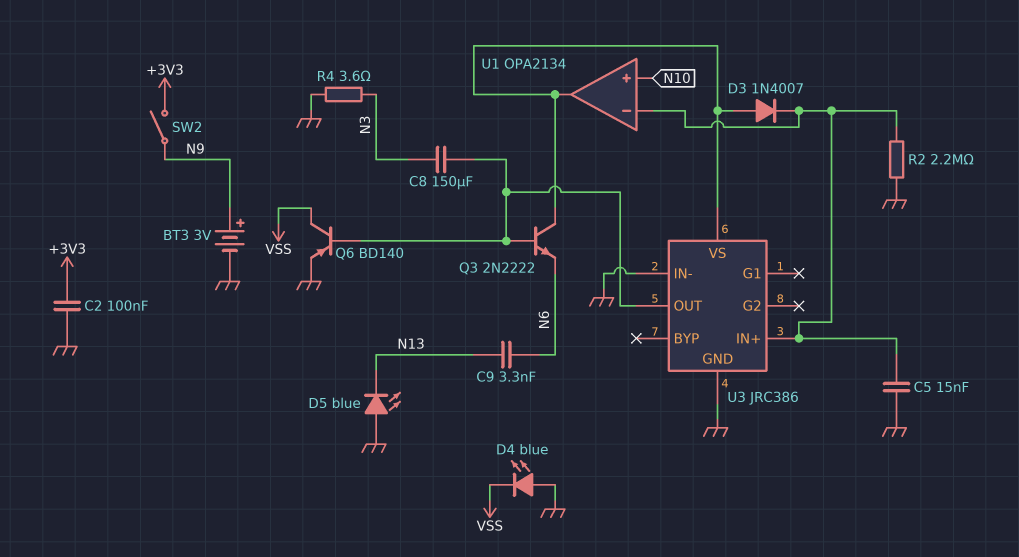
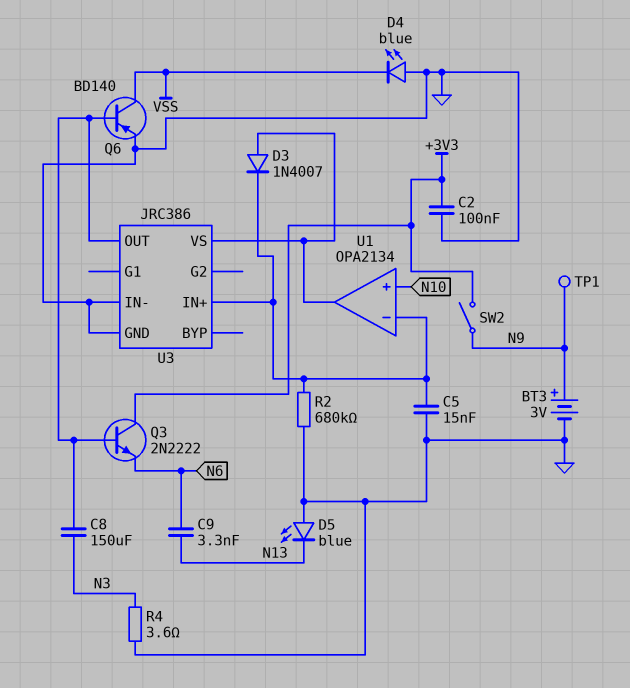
Q3: NPN 2N2222 (B U3/OUT, C U1/out, E N6) -> NPN 2N2222 (B U3/OUT, C +3V3, E N6)
R2: 2.2M (GND, U1/in-) -> 680k (GND, U1/in-)
TP1: none -> test point (N9)

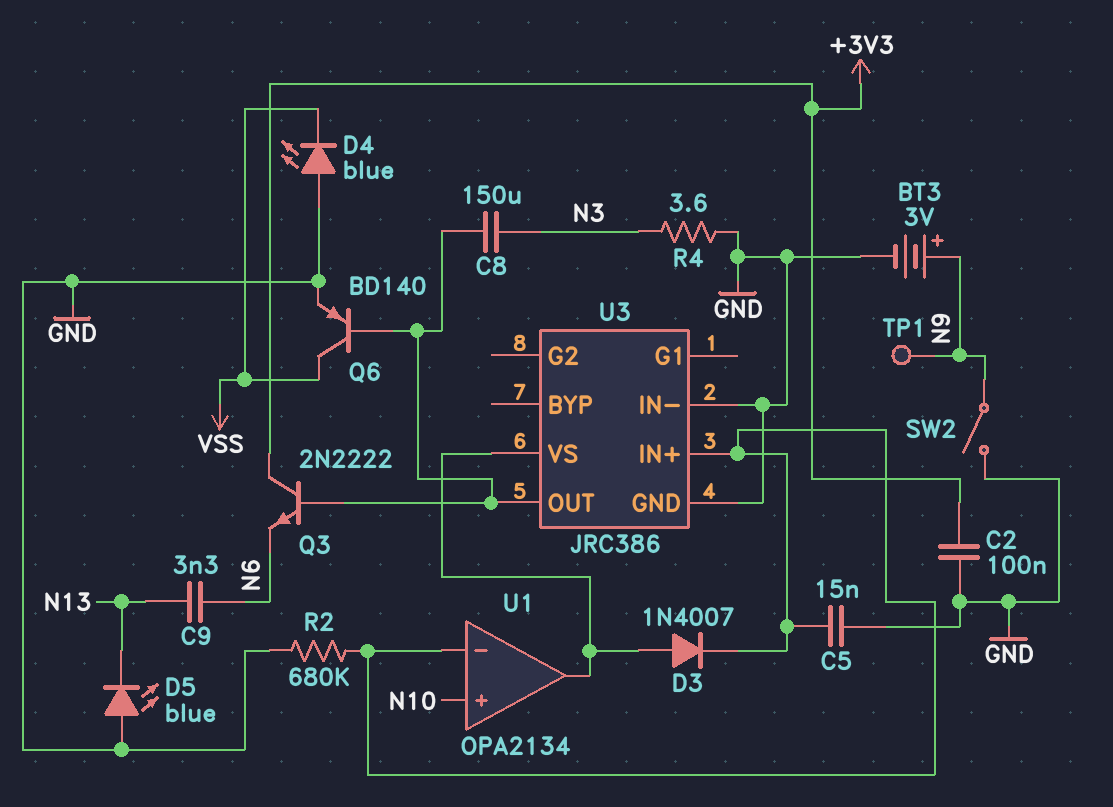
SW2: switch (+3V3, N9) -> switch (GND, N9)

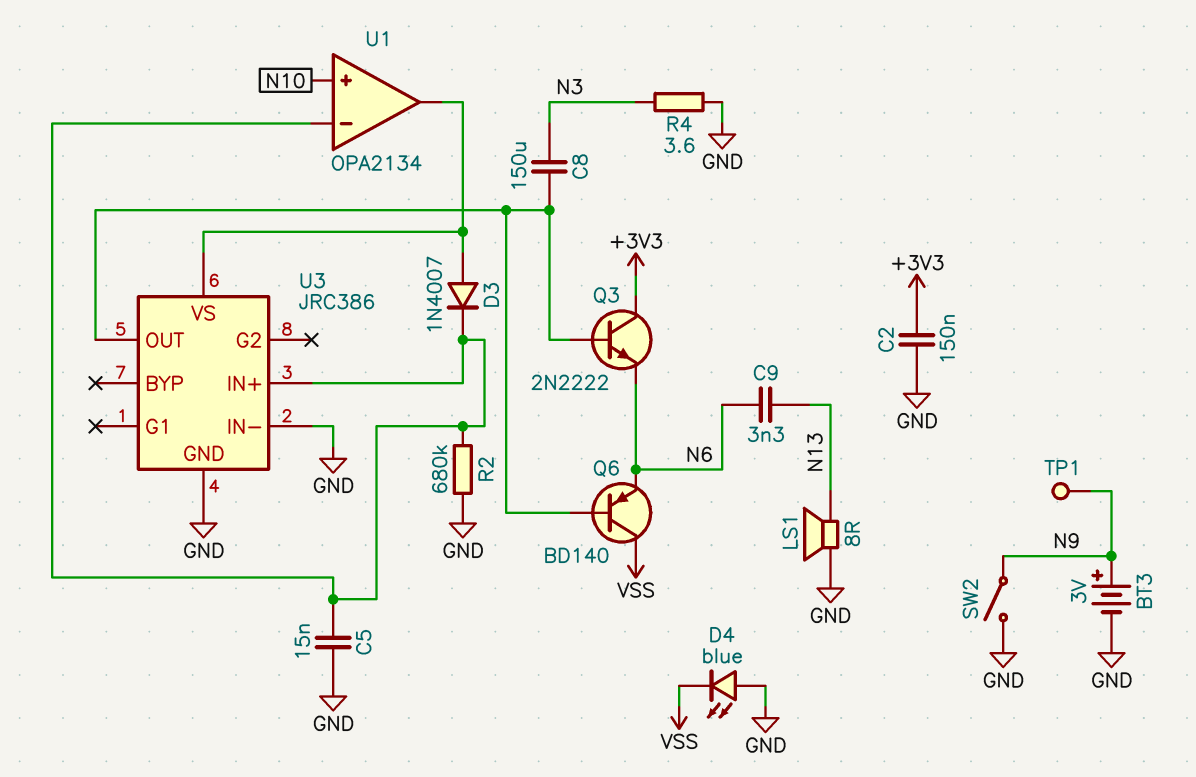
C2: 100nF (+3V3, GND) -> 150nF (+3V3, GND)
D5: LED blue (A GND, K N13) -> none
LS1: none -> speaker 8R (GND, N13)
Q6: PNP BD140 (B U3/OUT, C VSS, E GND) -> PNP BD140 (B U3/OUT, C VSS, E N6)

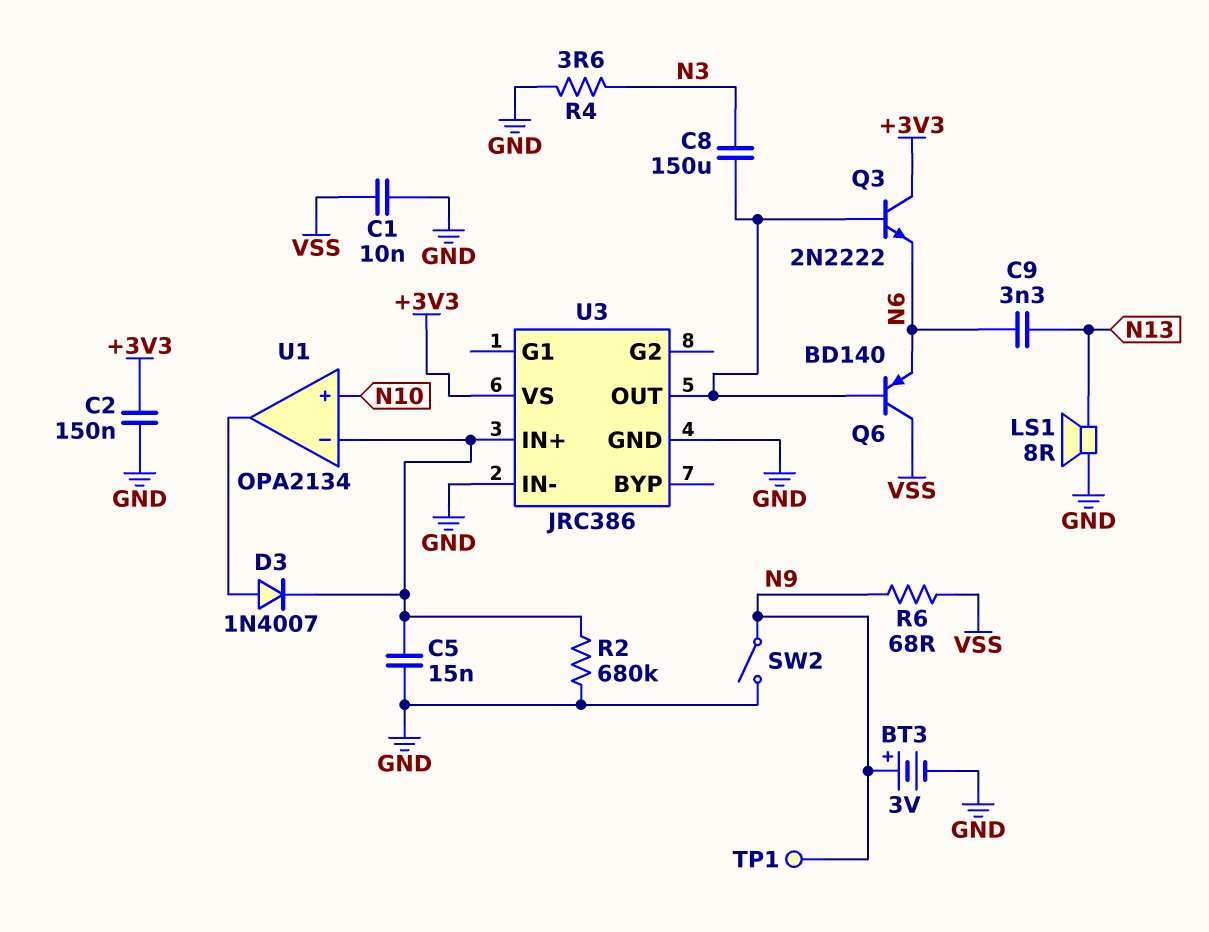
C1: none -> 10nF (GND, VSS)
D4: LED blue (A GND, K VSS) -> none
R6: none -> 68 (N9, VSS)
U3 pin VS: U1/out -> +3V3

